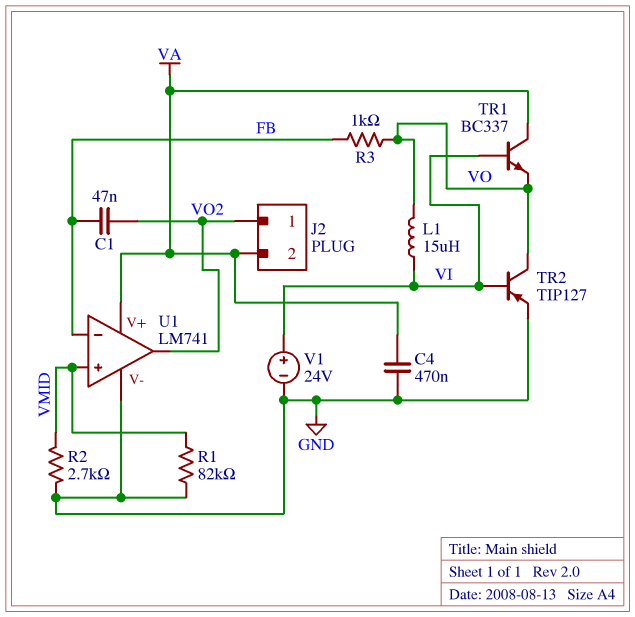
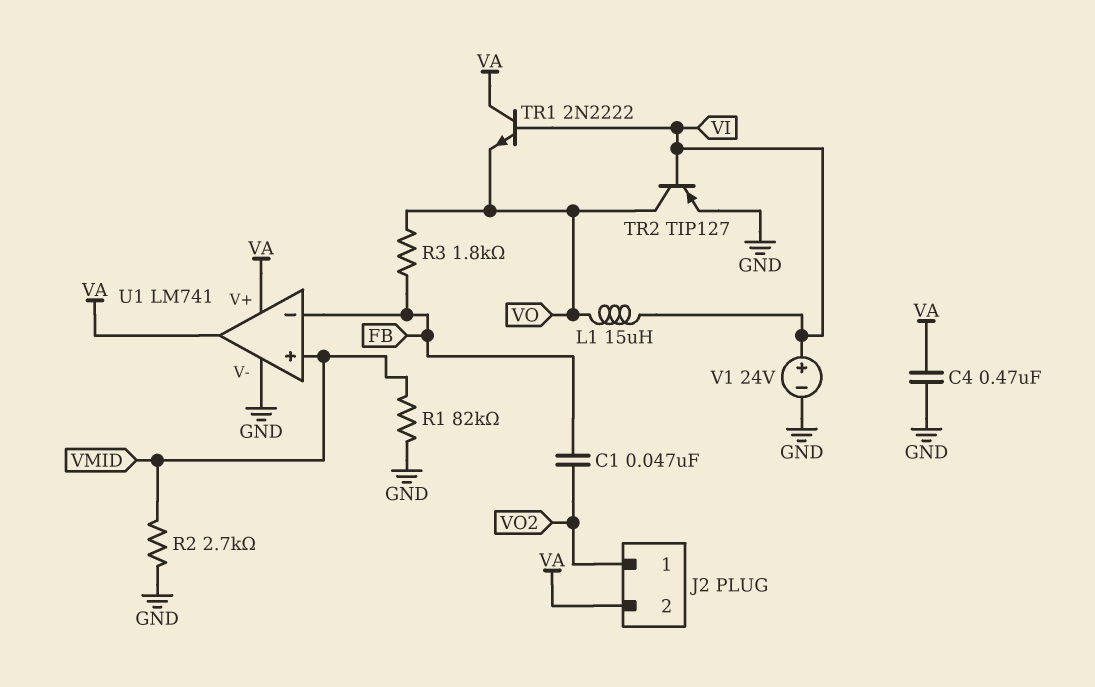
R3: 1k (FB, VO) -> 1.8k (FB, VO)
TR1: NPN BC337 (B VI, C VA, E VO) -> NPN 2N2222 (B VI, C VA, E VO)
U1 pin out: VO2 -> VA

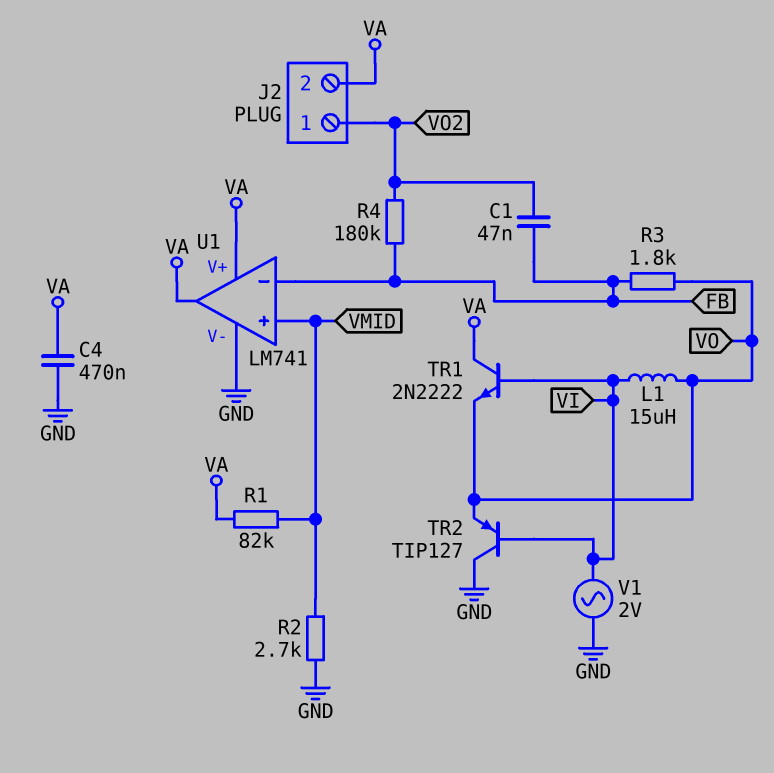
R1: 82k (GND, VMID) -> 82k (VA, VMID)
R4: none -> 180k (FB, VO2)
TR2: PNP TIP127 (B VI, C VO, E GND) -> PNP TIP127 (B VI, C GND, E VO)
V1: 24V (plus VI, minus GND) -> AC 2V (GND, VI)

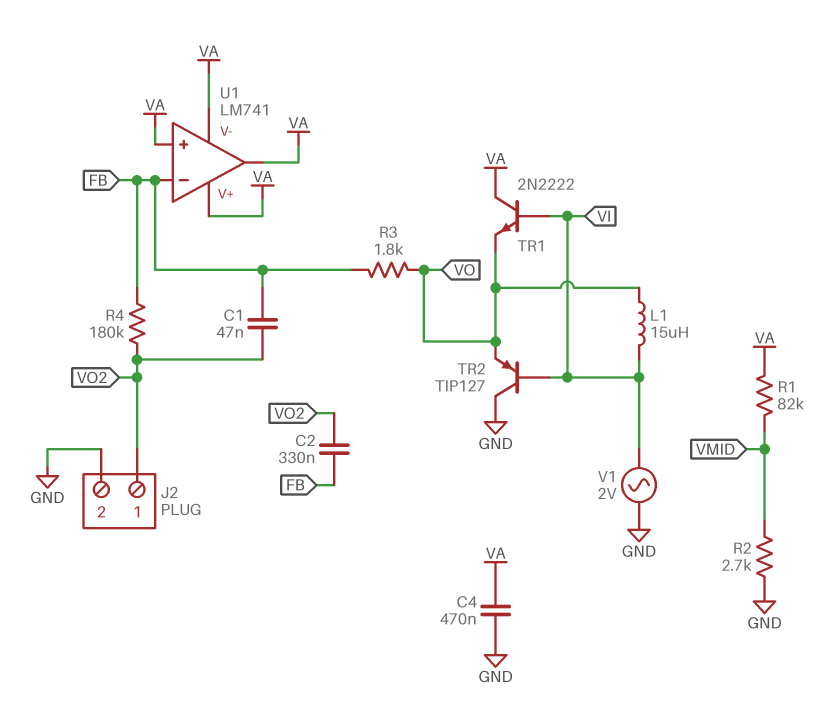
C2: none -> 330nF (FB, VO2)
J2 pin 2: VA -> GND
U1 pin V-: GND -> VA
U1 pin in+: VMID -> VA

